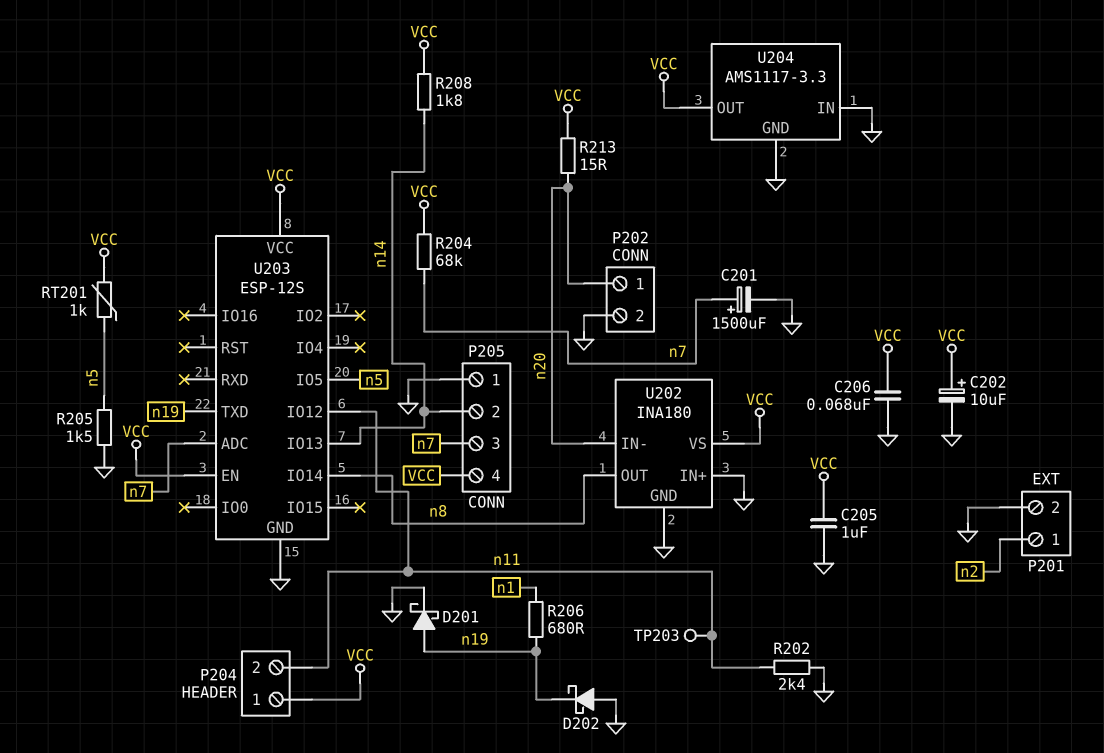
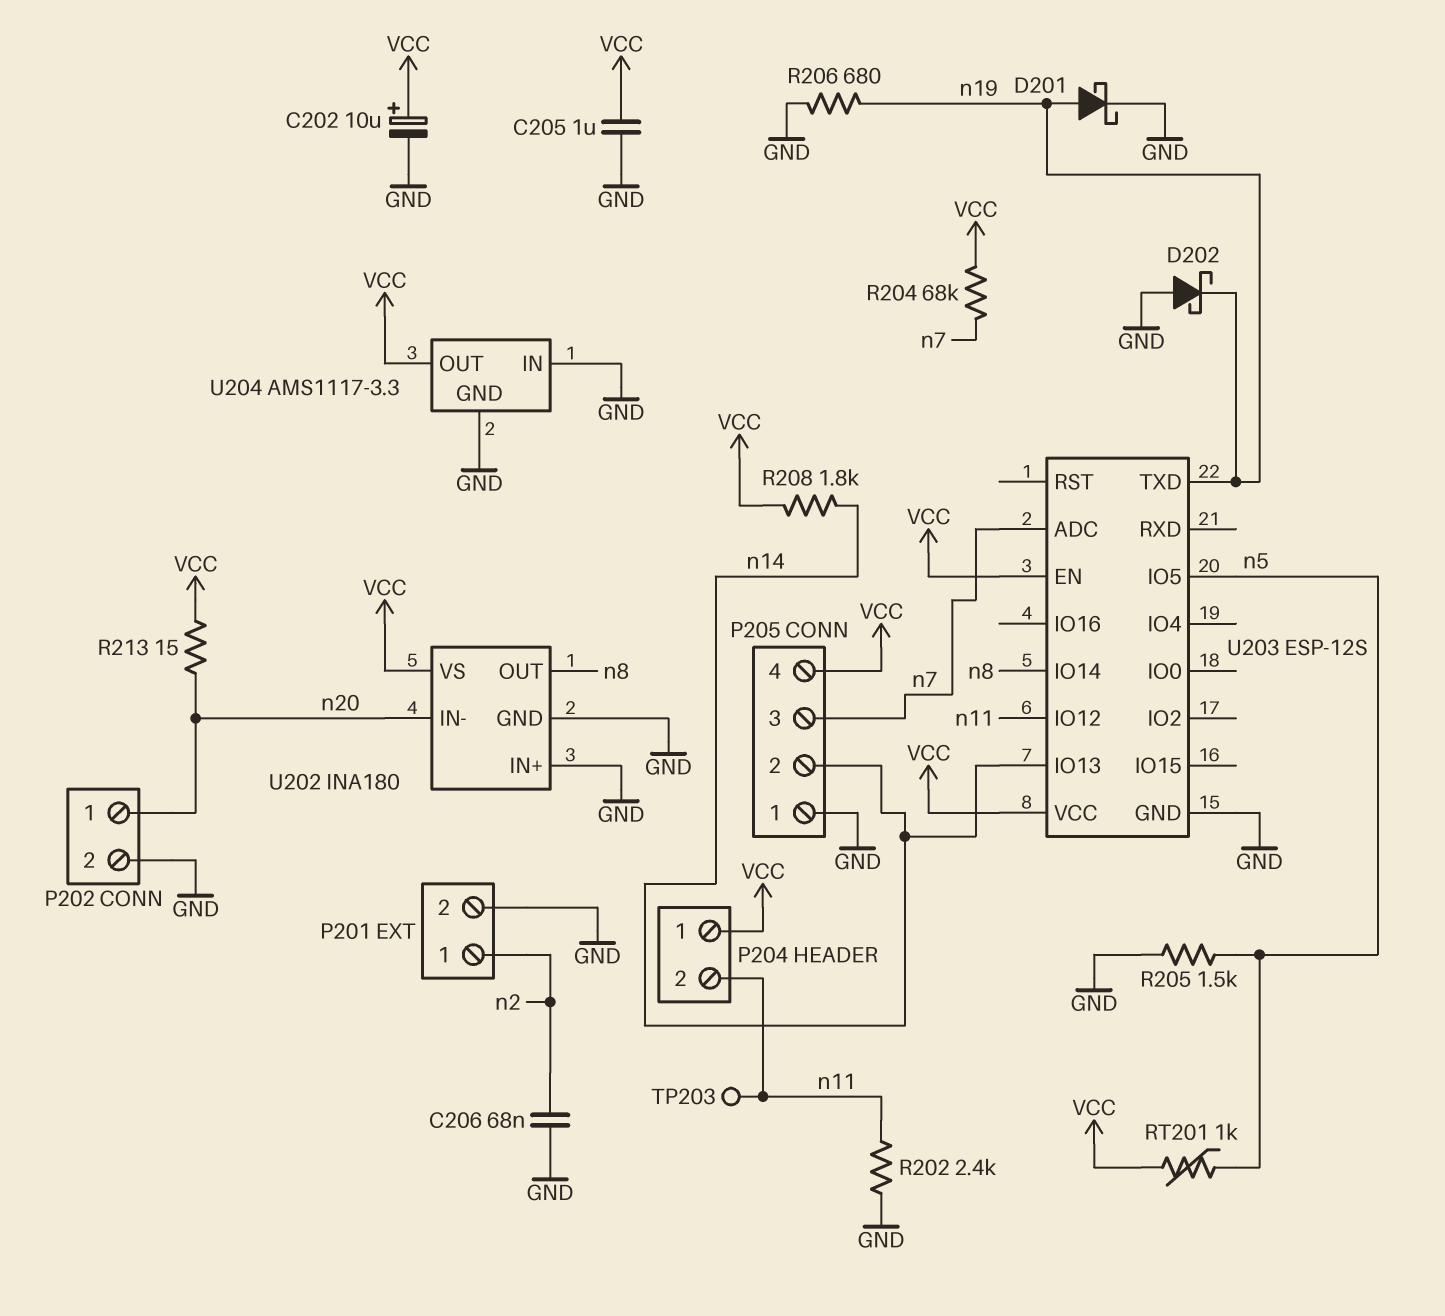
C201: 1500uF (plus n7, minus GND) -> none
C206: 68nF (GND, VCC) -> 68nF (GND, n2)
R206: 680 (n1, n19) -> 680 (GND, n19)

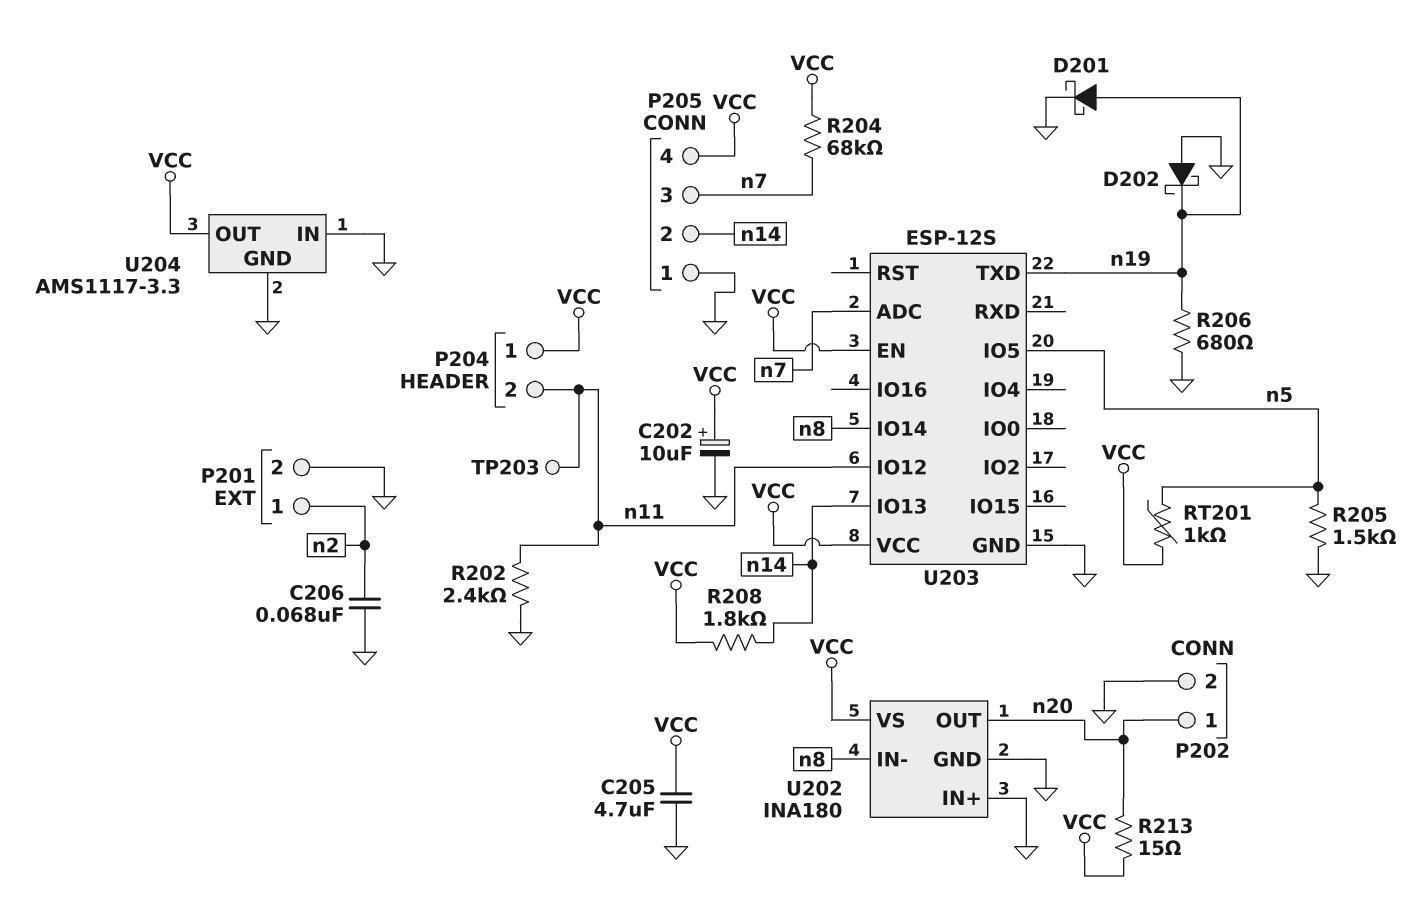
C205: 1uF (GND, VCC) -> 4.7uF (GND, VCC)
U202 pin IN-: n20 -> n8
U202 pin OUT: n8 -> n20

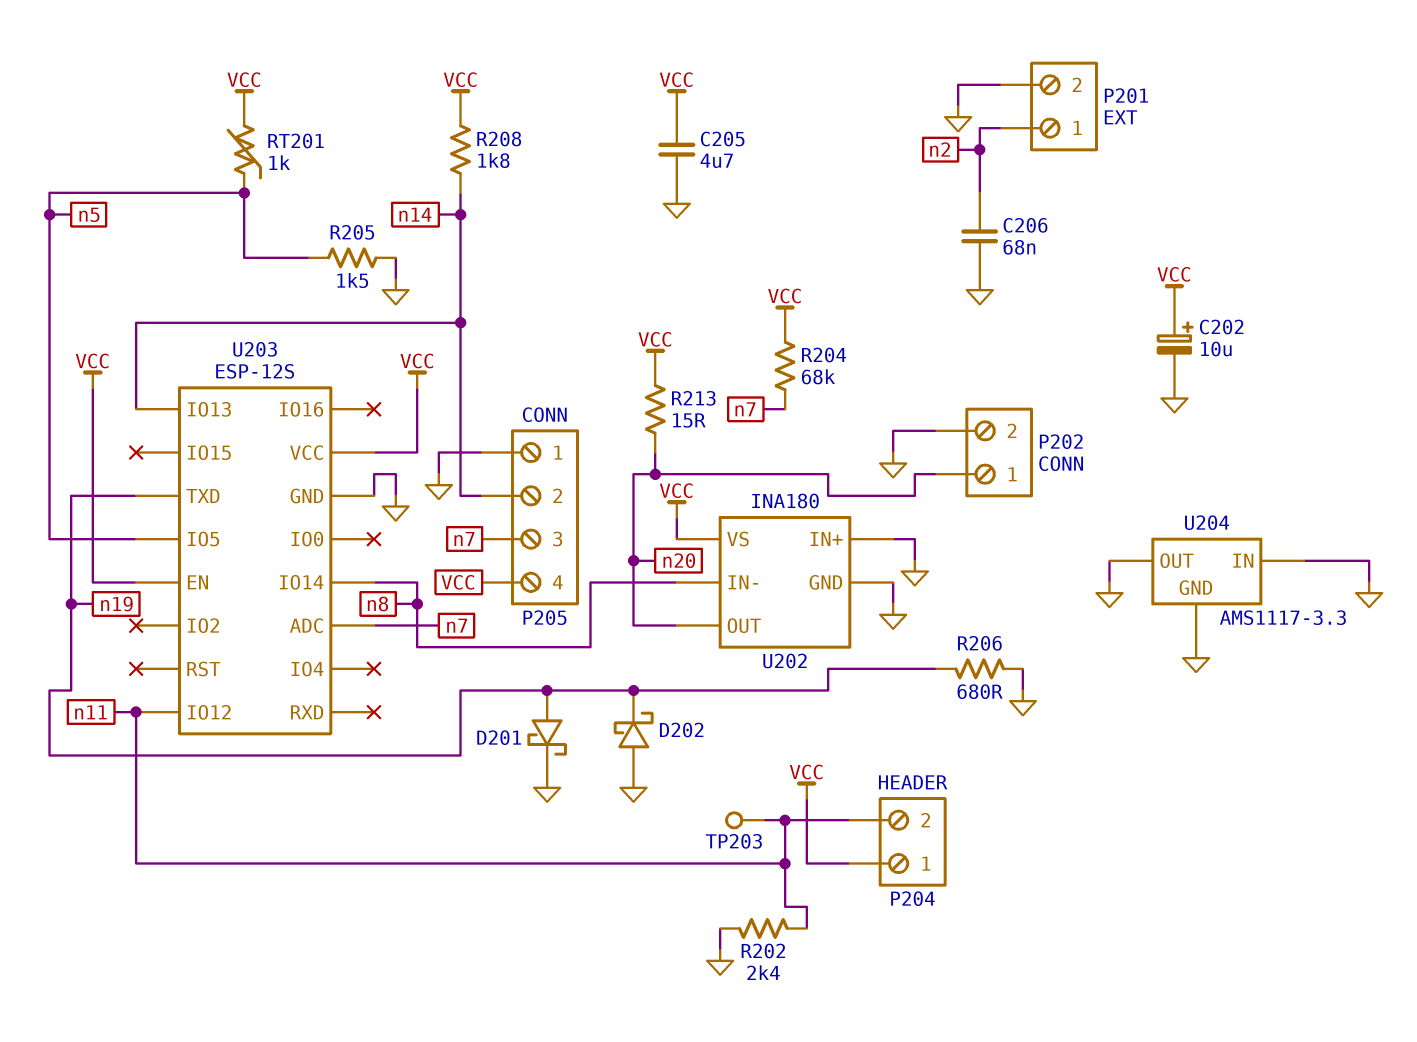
U204 pin OUT: VCC -> GND

